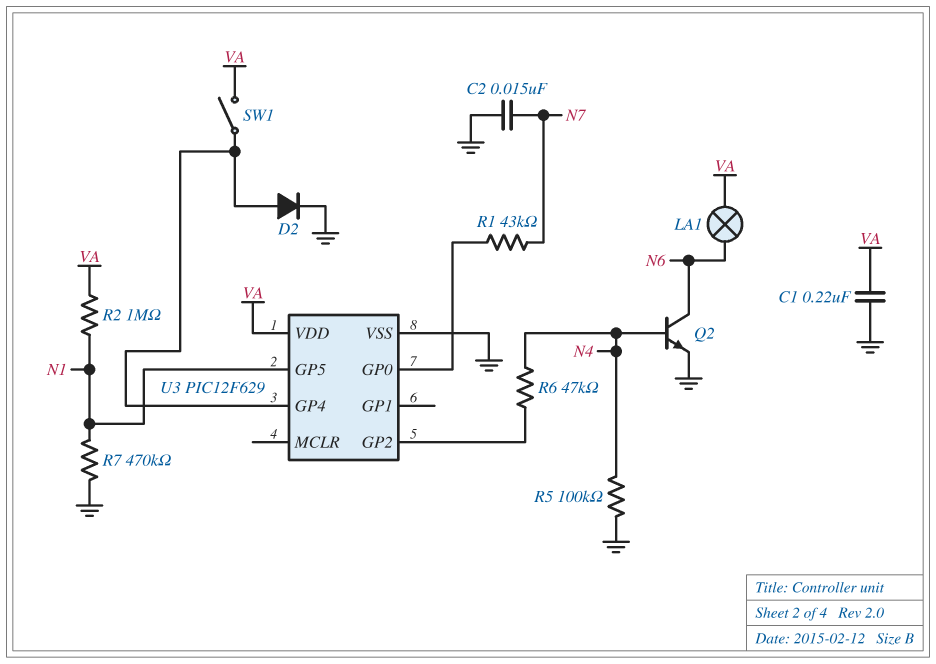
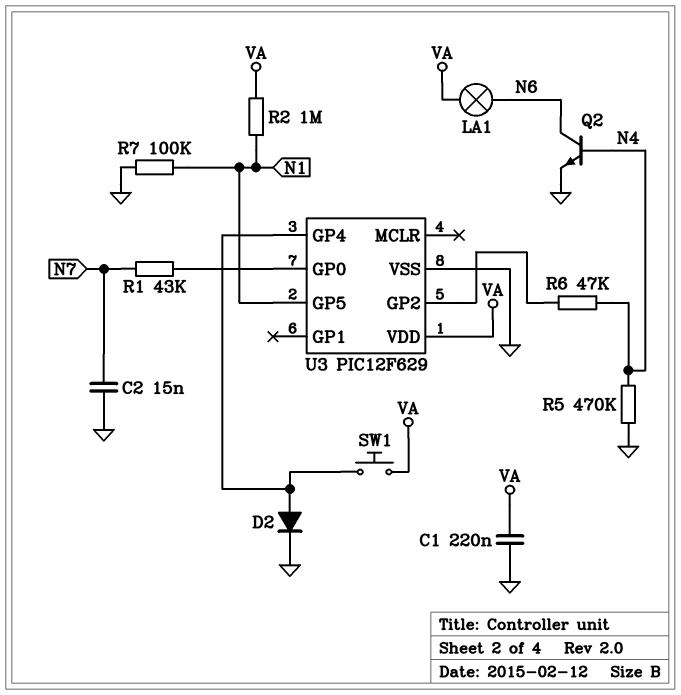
R5: 100k (GND, N4) -> 470k (GND, N4)
R7: 470k (GND, N1) -> 100k (GND, N1)
SW1: switch (U3/GP4, VA) -> button (U3/GP4, VA)

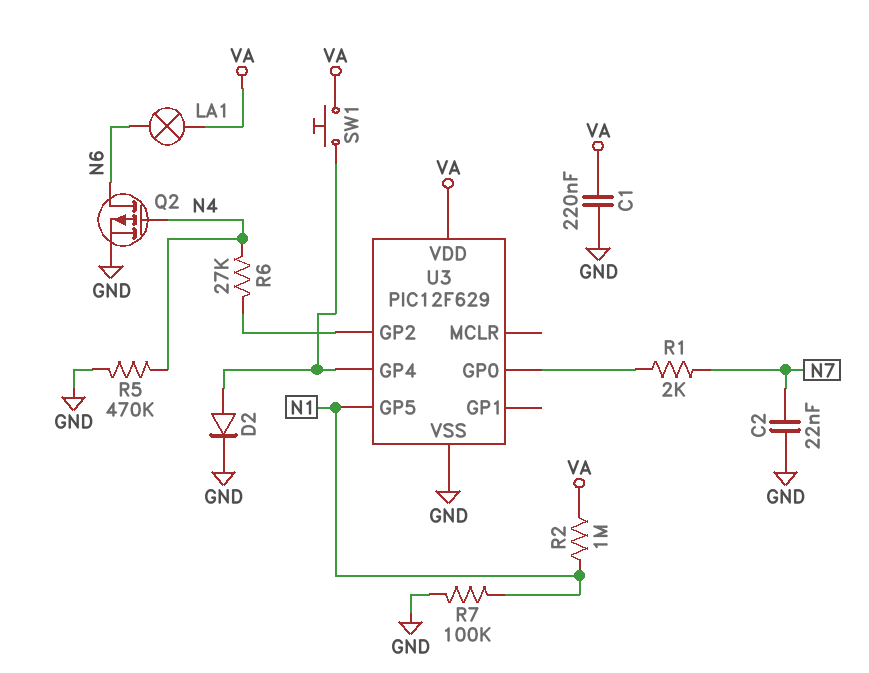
C2: 15nF (GND, N7) -> 22nF (GND, N7)
Q2: NPN (B N4, C N6, E GND) -> PMOS (G N4, D N6, S GND)
R1: 43k (N7, U3/GP0) -> 2k (N7, U3/GP0)
R6: 47k (N4, U3/GP2) -> 27k (N4, U3/GP2)

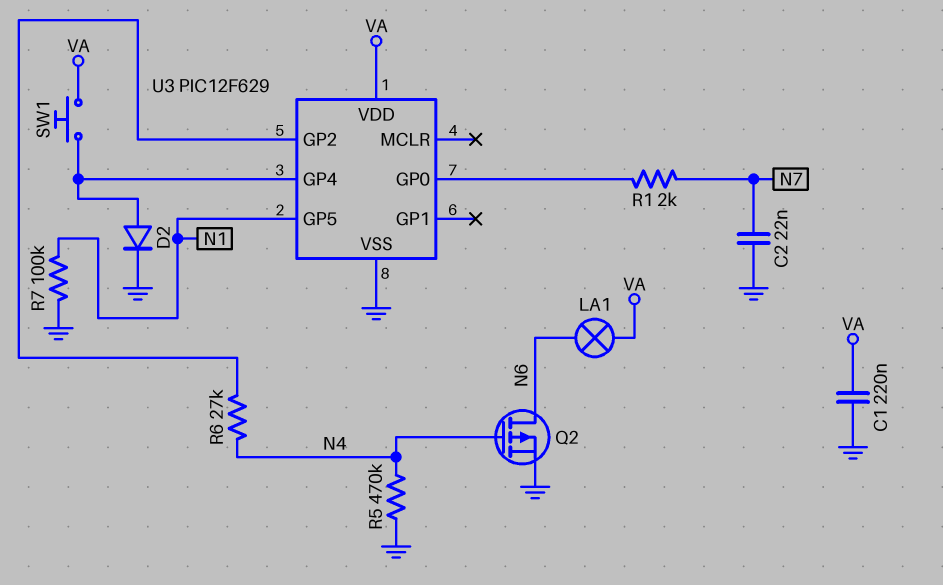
R2: 1M (N1, VA) -> none

